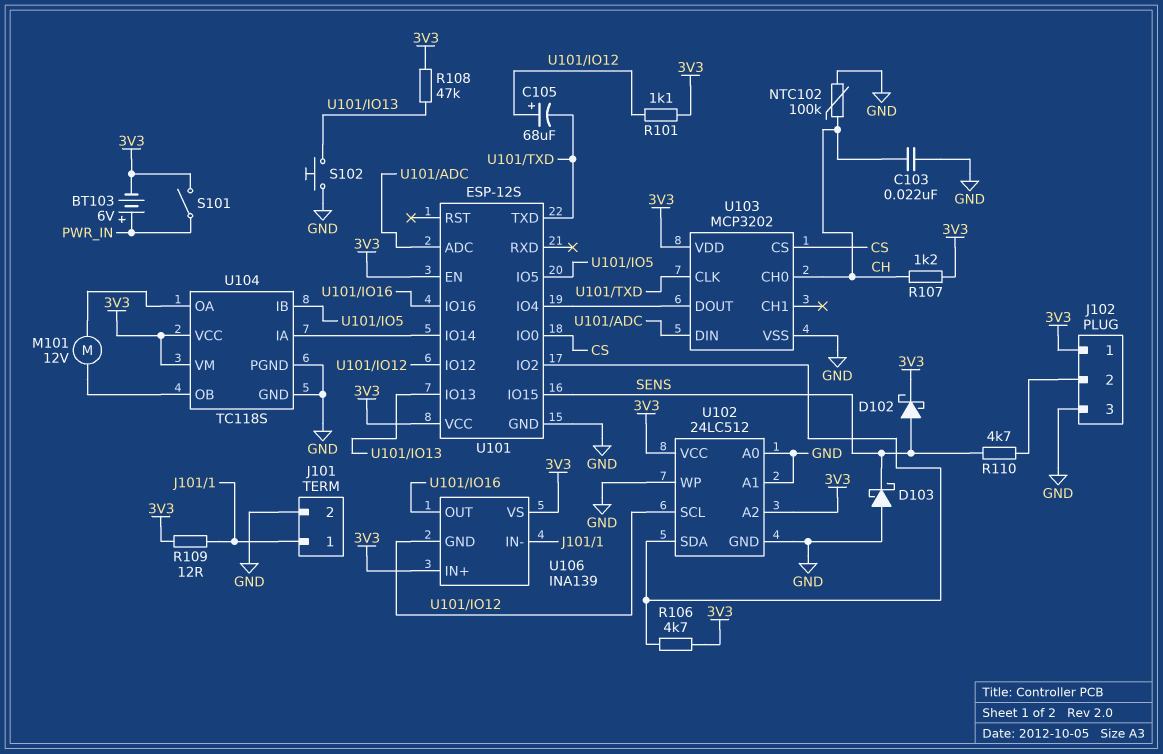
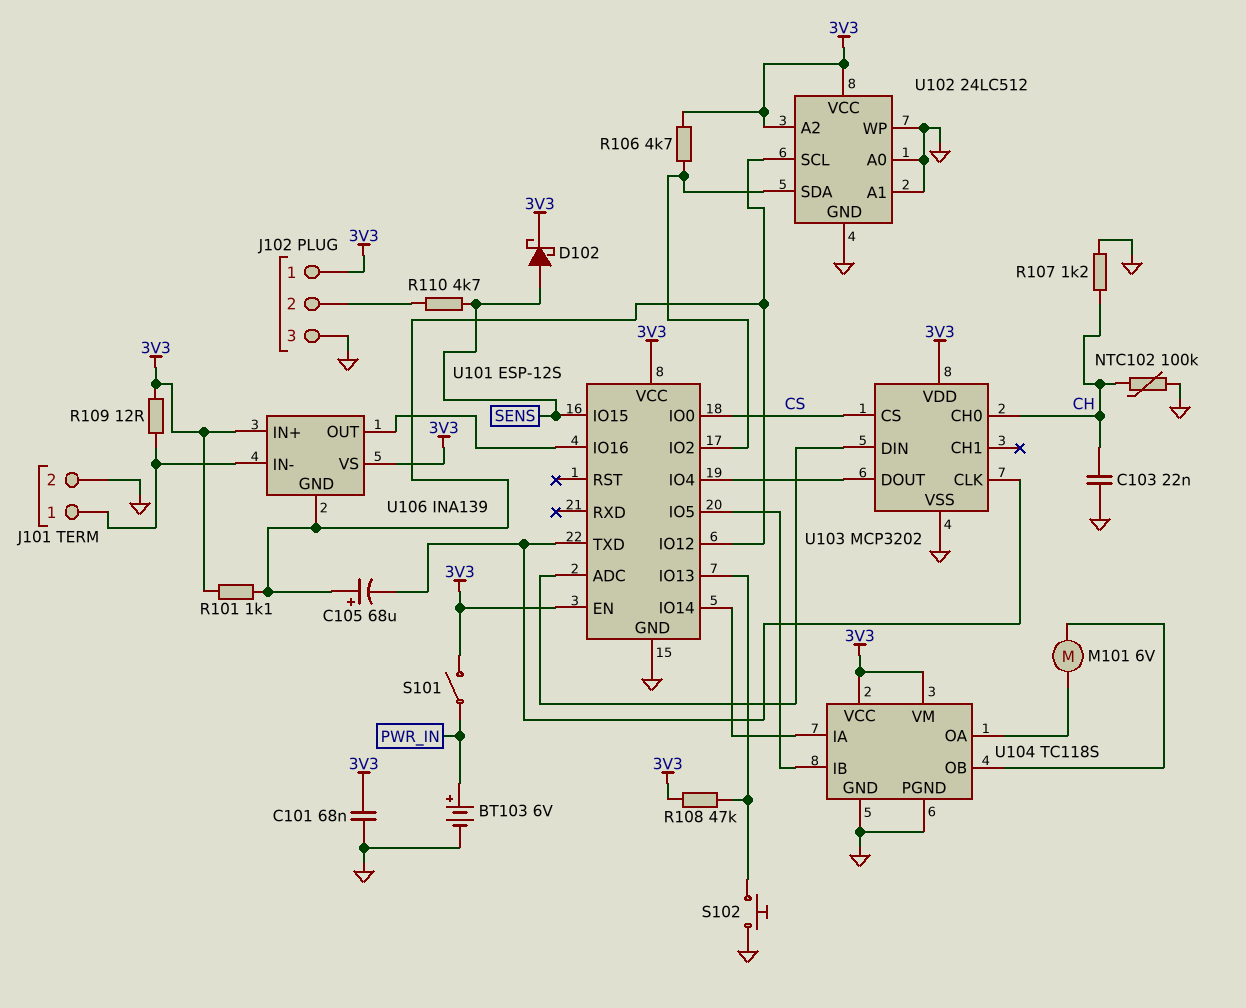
BT103: 6V (plus PWR_IN, minus 3V3) -> 6V (plus PWR_IN, minus GND)
C101: none -> 68nF (3V3, GND)
D103: schottky (A GND, K SENS) -> none
M101: motor 12V (U104/OA, U104/OB) -> motor 6V (U104/OA, U104/OB)
R107: 1.2k (3V3, CH) -> 1.2k (CH, GND)

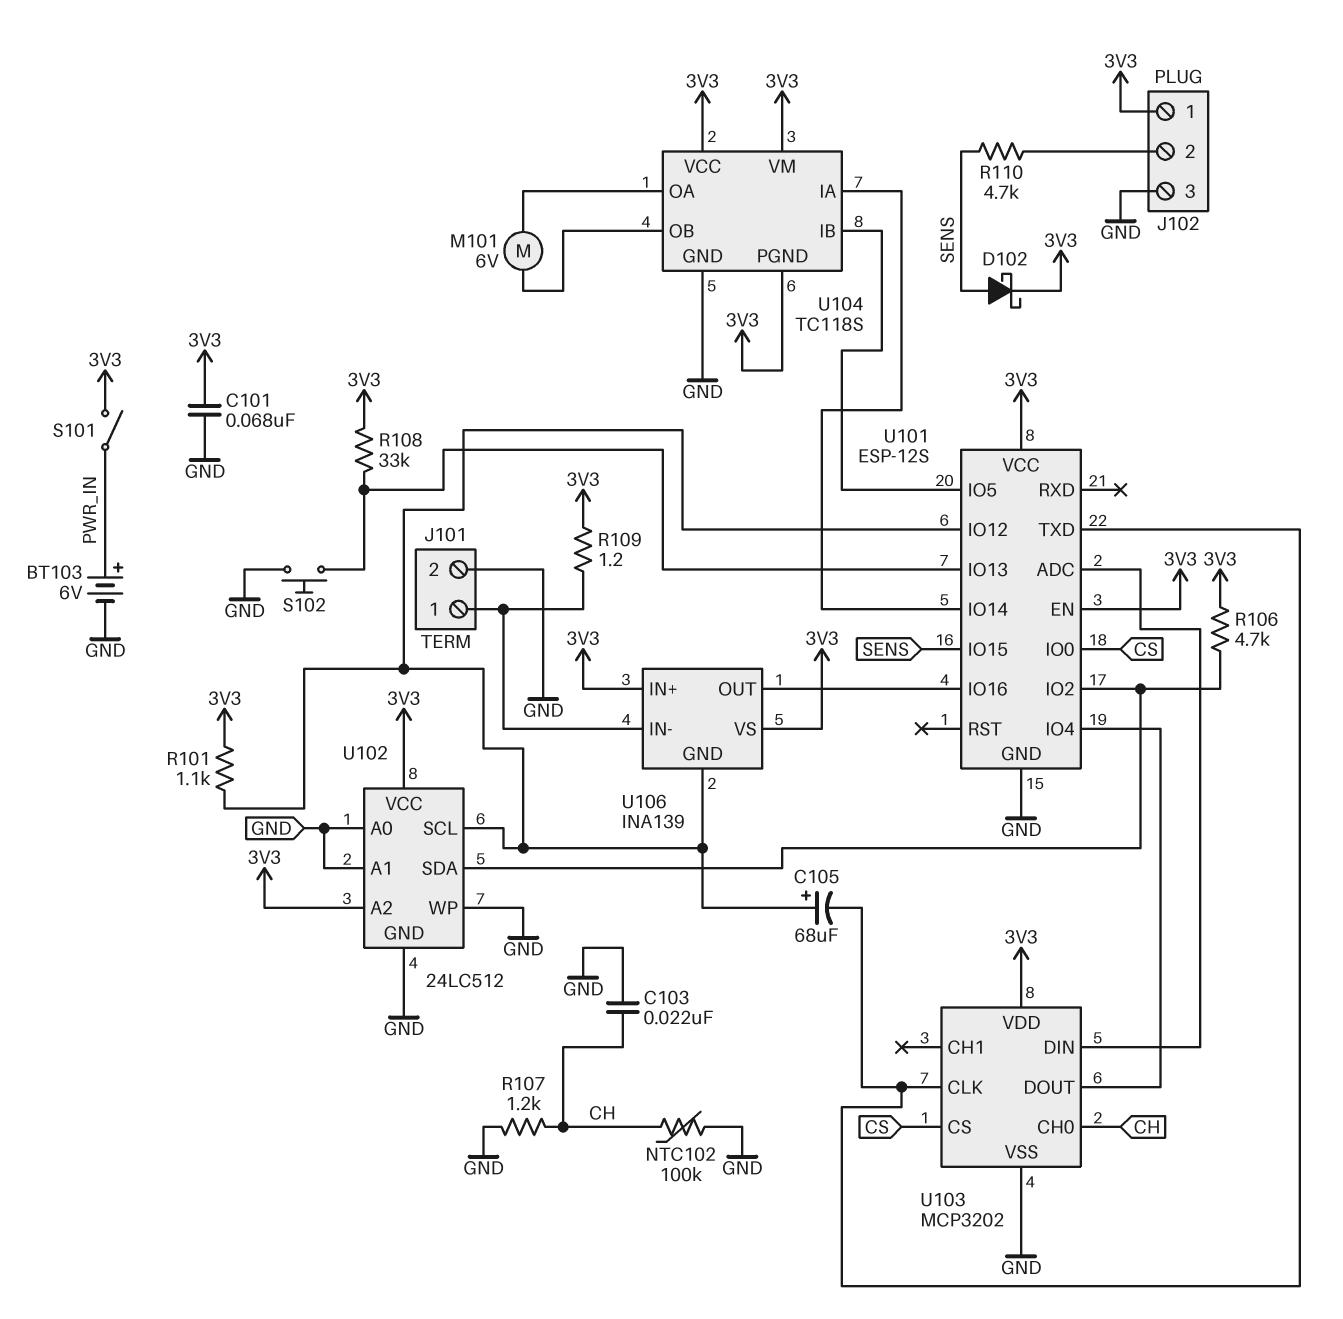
R108: 47k (3V3, U101/IO13) -> 33k (3V3, U101/IO13)
R109: 12 (3V3, J101/1) -> 1.2 (3V3, J101/1)
U104 pin PGND: GND -> 3V3

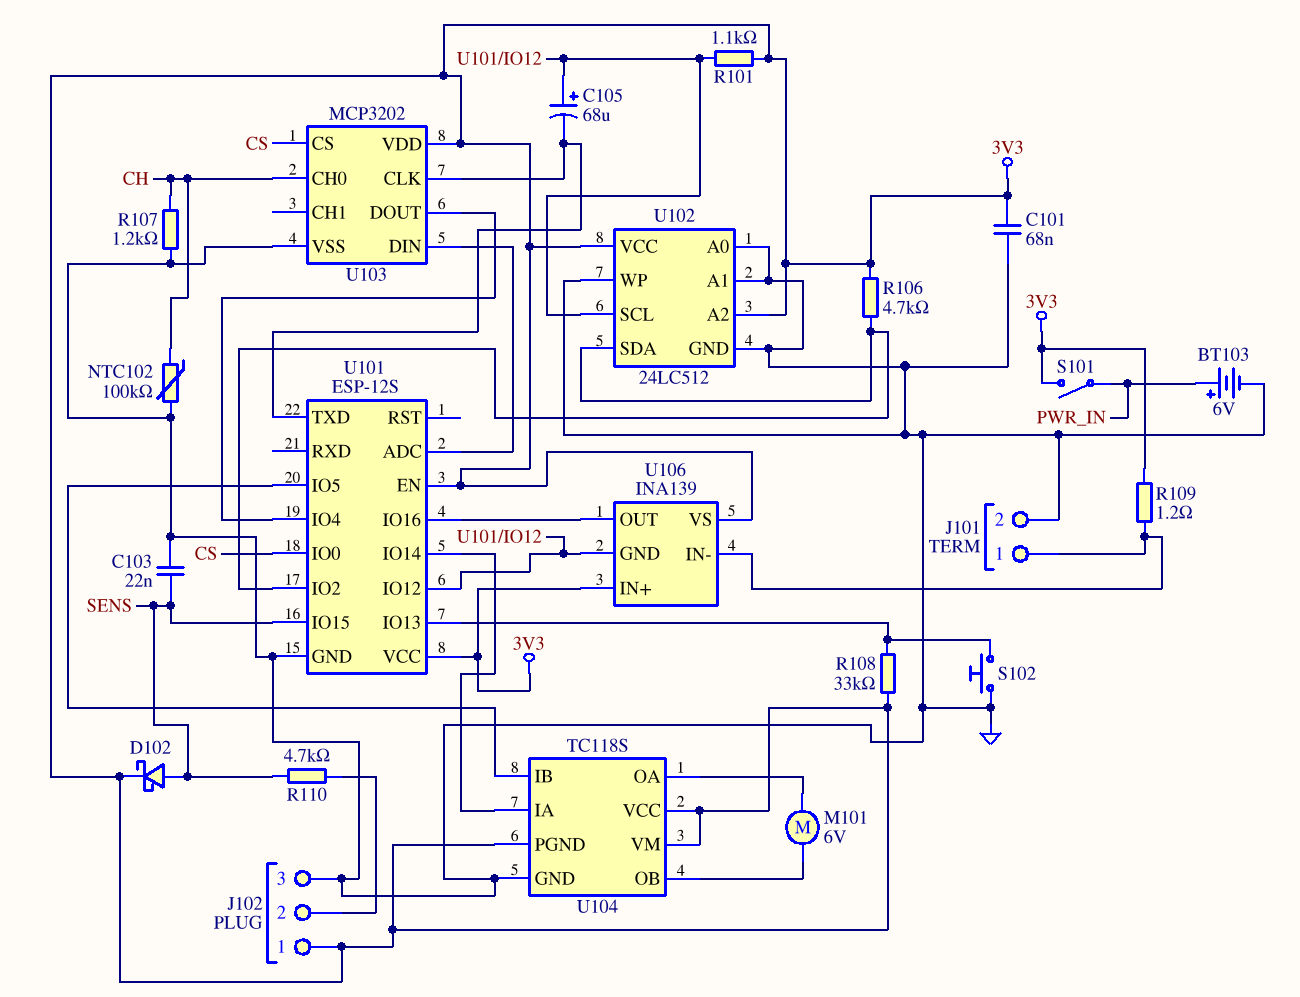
C103: 22nF (CH, GND) -> 22nF (GND, SENS)

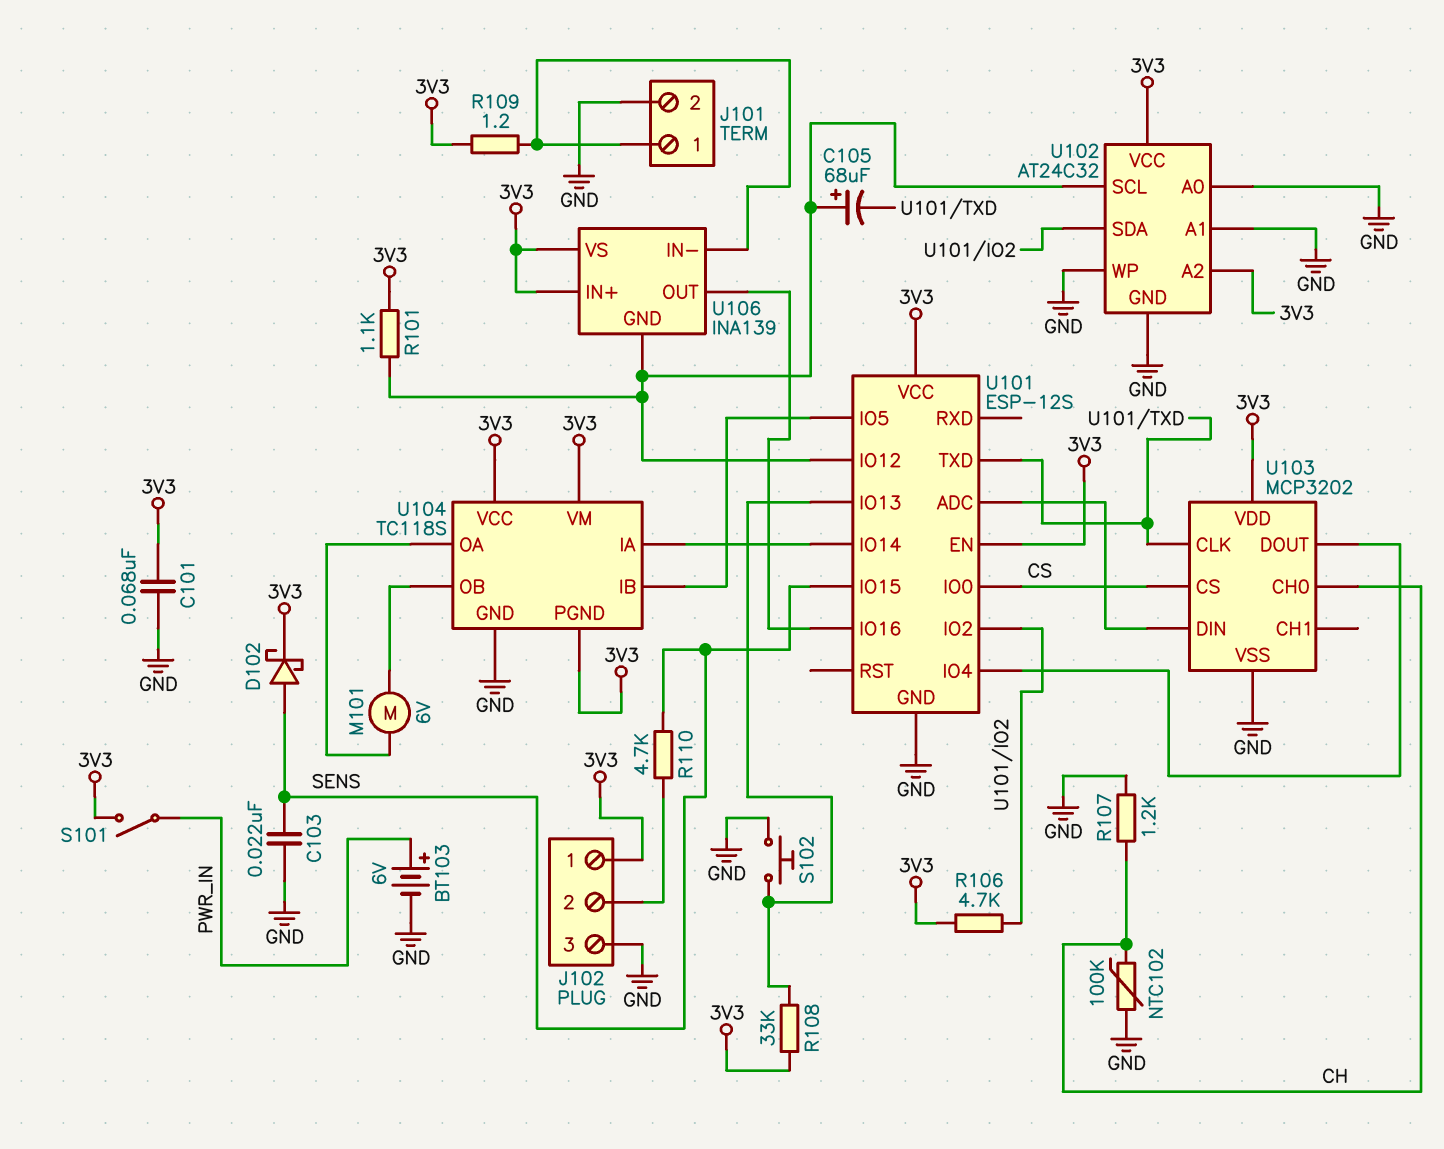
U102: 24LC512 -> AT24C32

